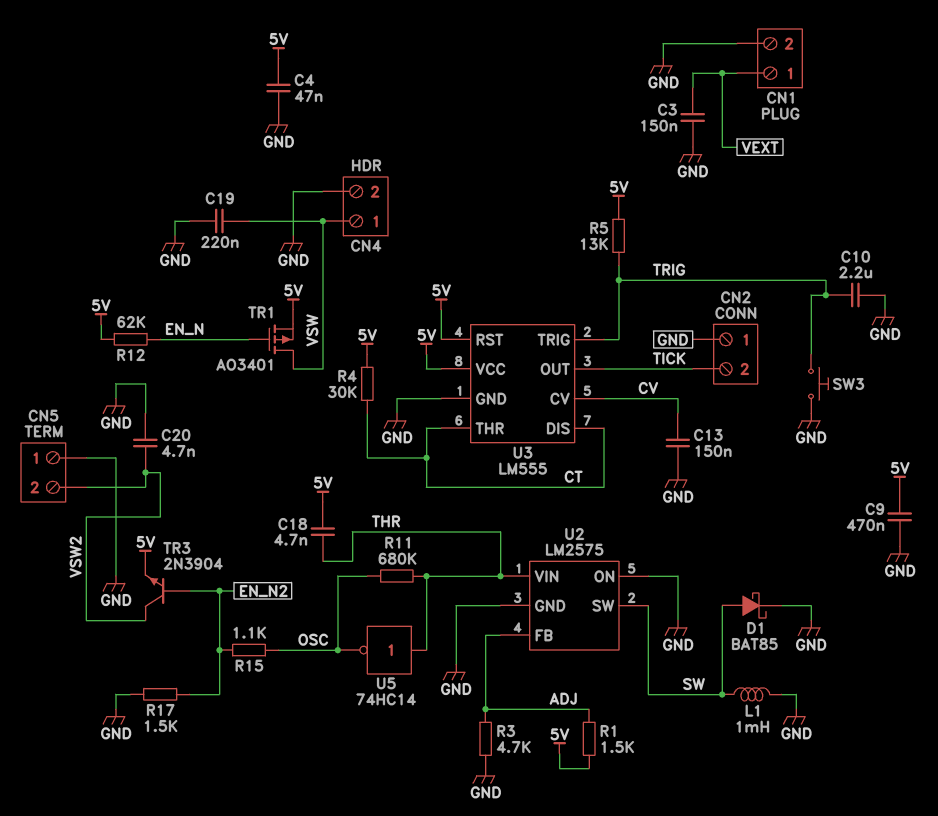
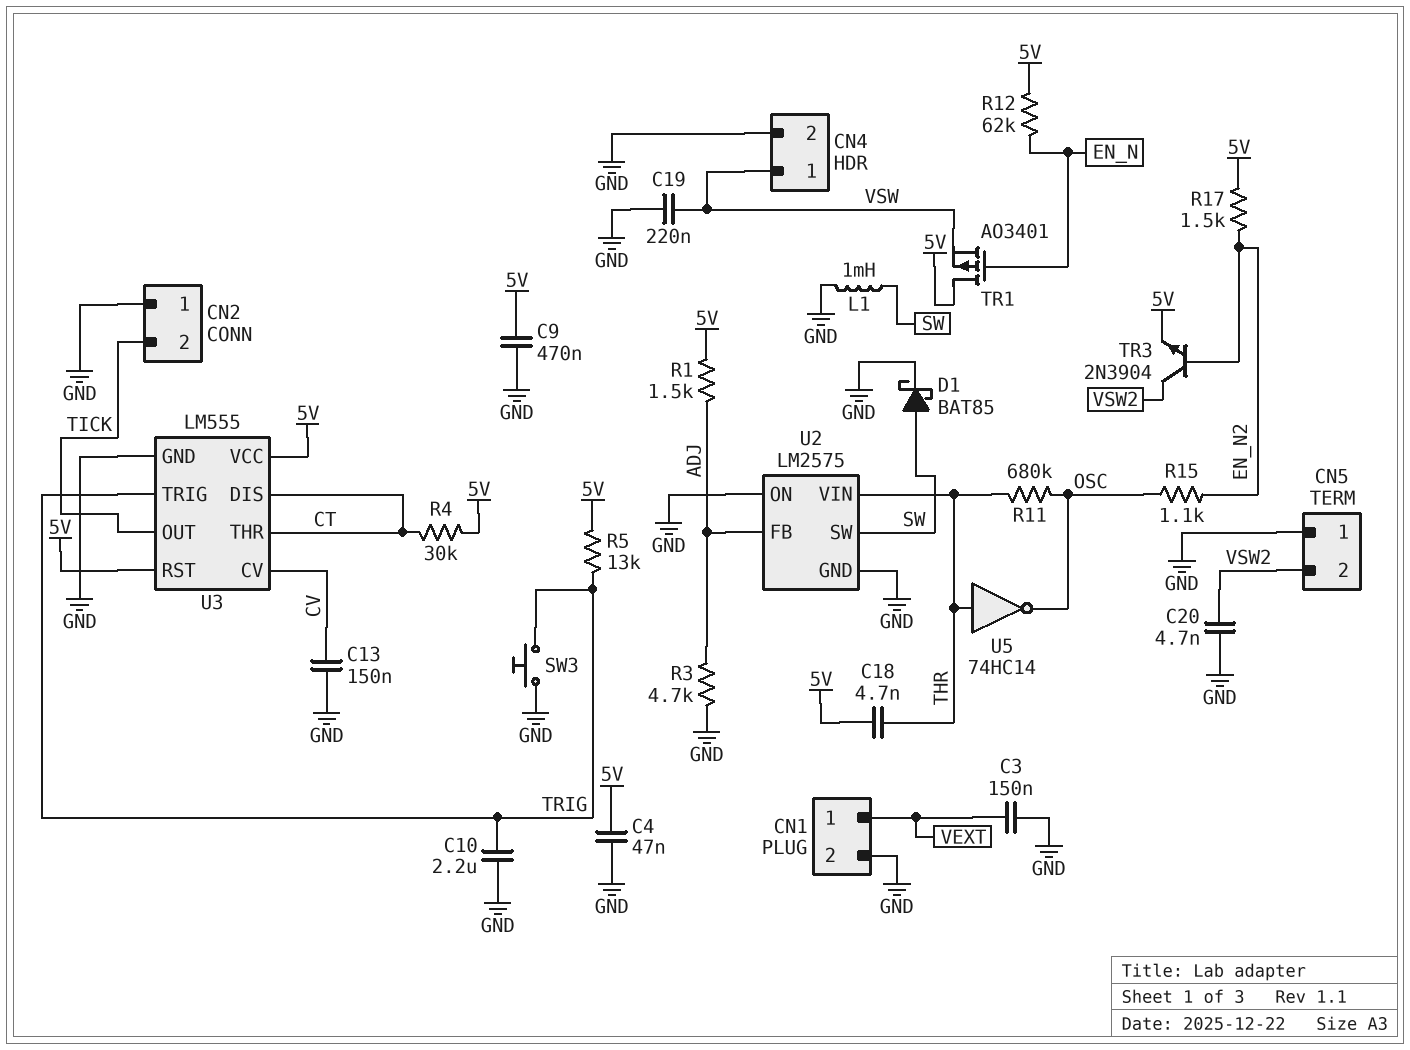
R17: 1.5k (EN_N2, GND) -> 1.5k (5V, EN_N2)
TR1: PMOS AO3401 (G EN_N, D VSW, S 5V) -> PMOS AO3401 (G EN_N, D 5V, S VSW)

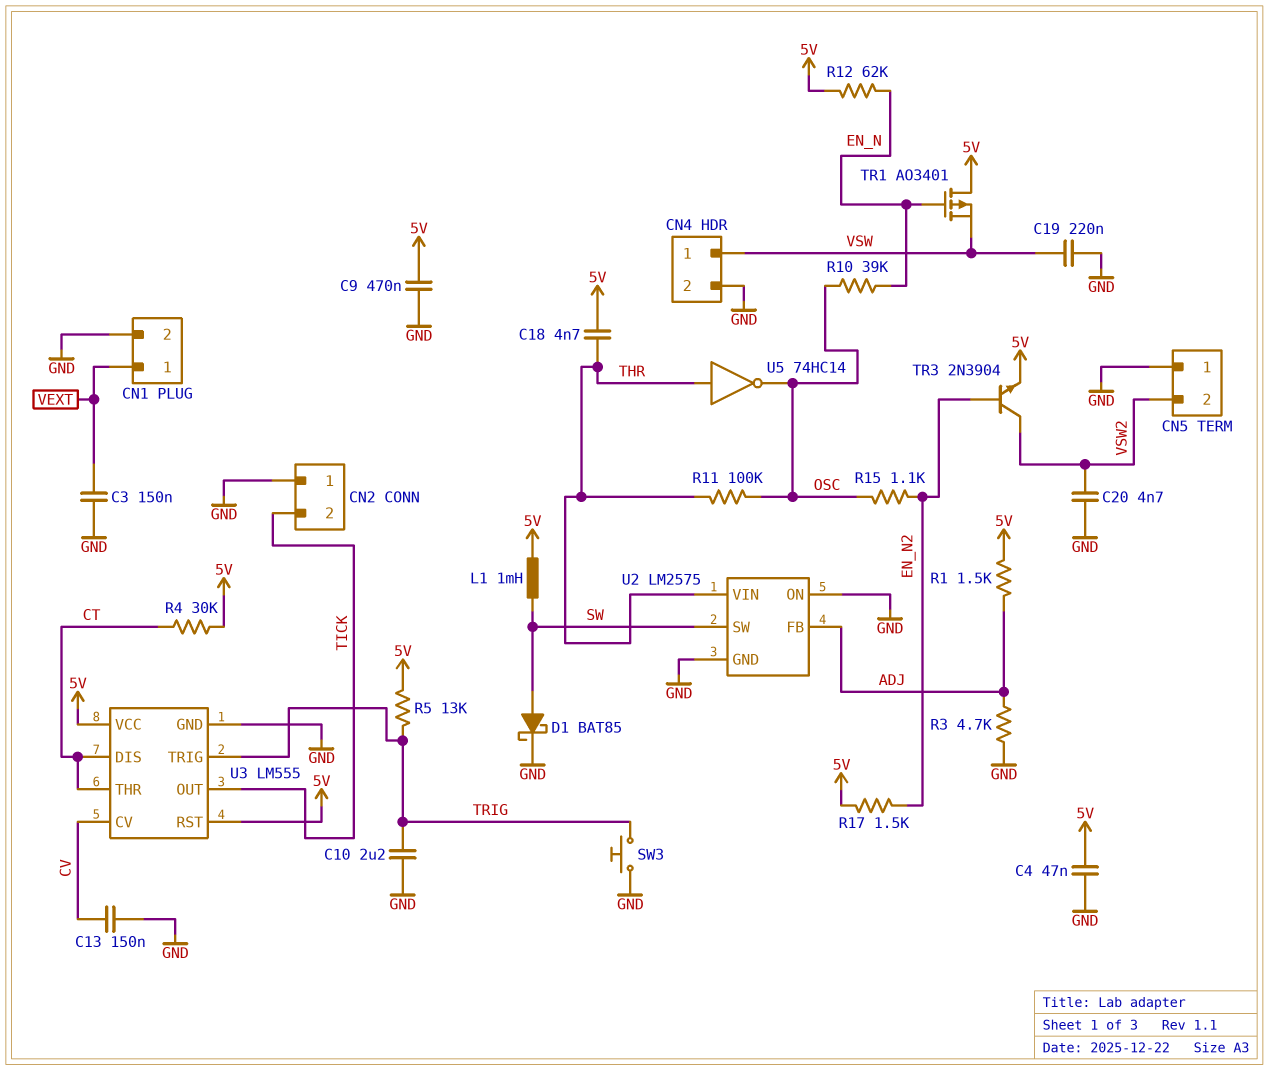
L1: 1mH (GND, SW) -> 1mH (5V, SW)
R10: none -> 39k (EN_N, OSC)
R11: 680k (OSC, THR) -> 100k (OSC, THR)

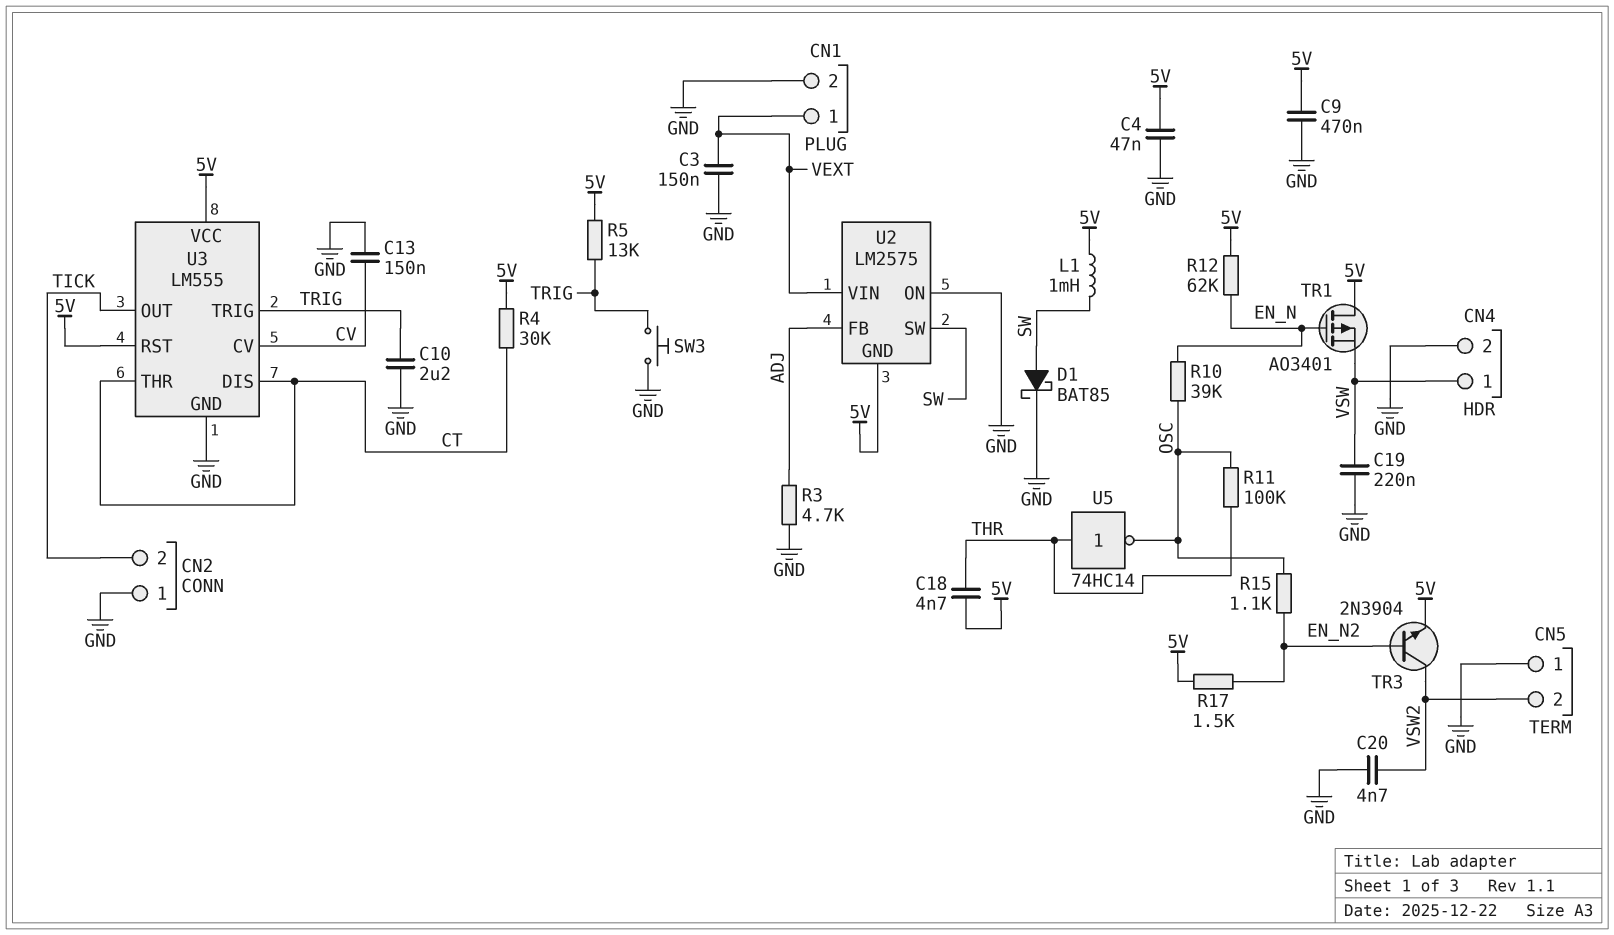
R1: 1.5k (5V, ADJ) -> none
U2 pin GND: GND -> 5V
U2 pin VIN: THR -> VEXT

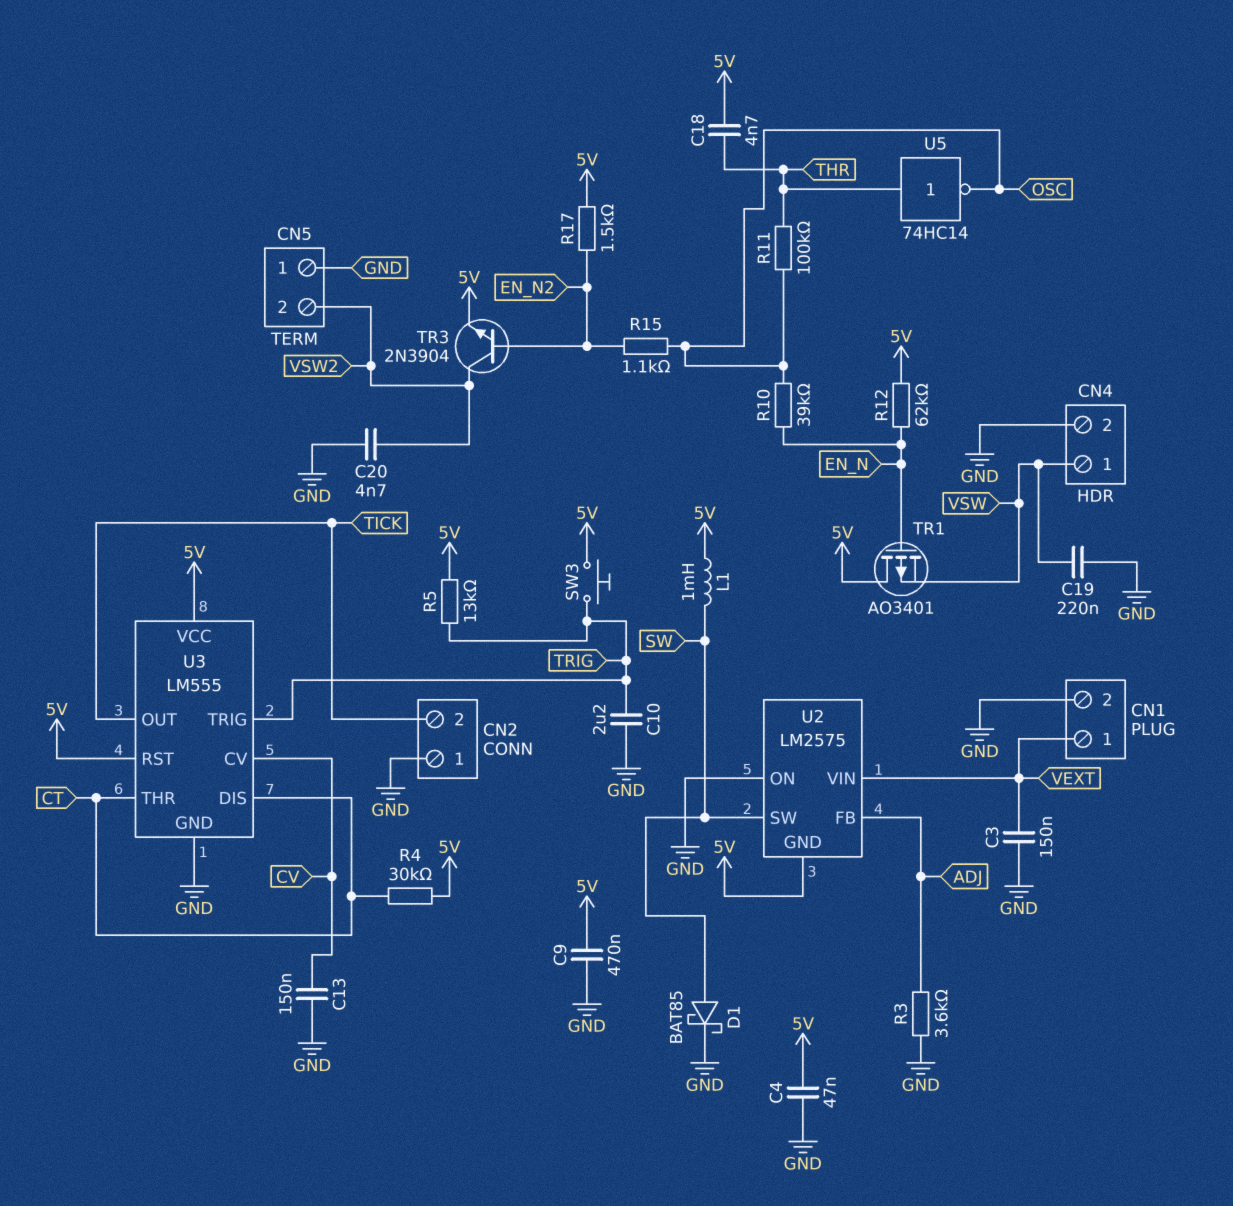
R3: 4.7k (ADJ, GND) -> 3.6k (ADJ, GND)
SW3: button (GND, TRIG) -> button (5V, TRIG)

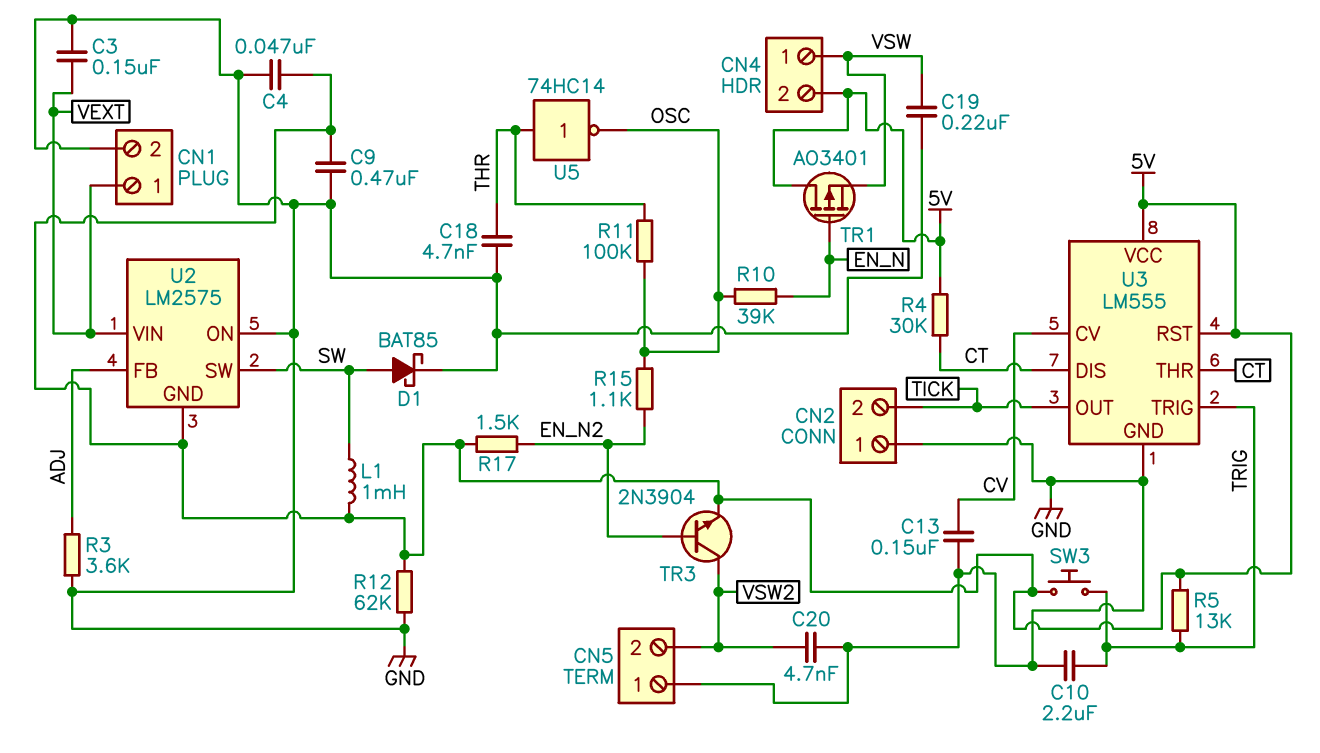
C18: 4.7nF (5V, THR) -> 4.7nF (GND, THR)
CN4 pin 2: GND -> 5V
R12: 62k (5V, EN_N) -> 62k (5V, GND)

